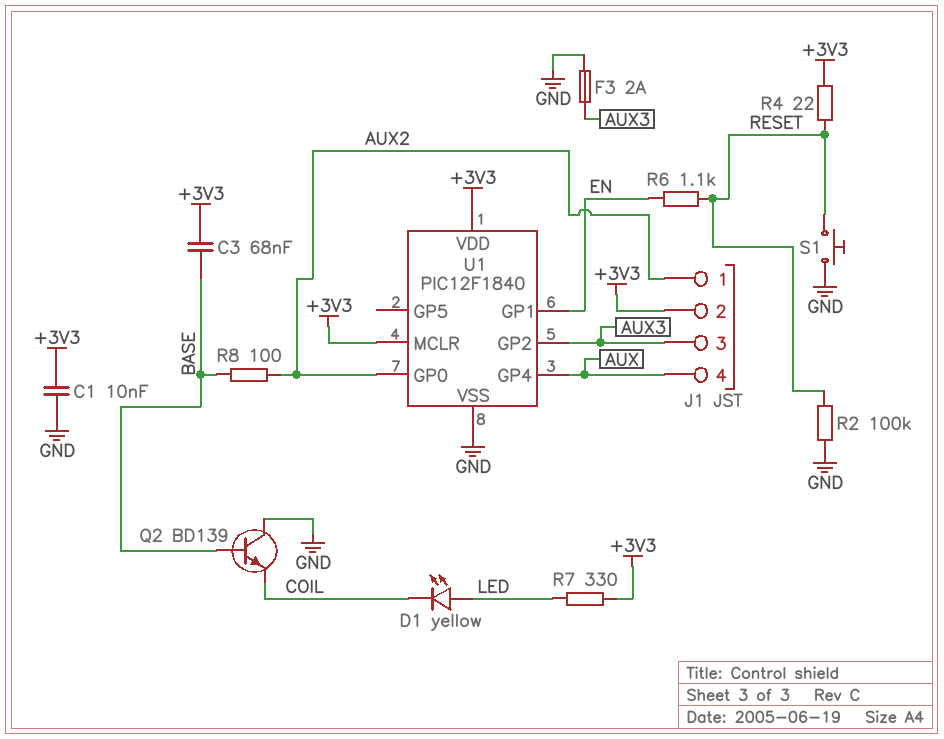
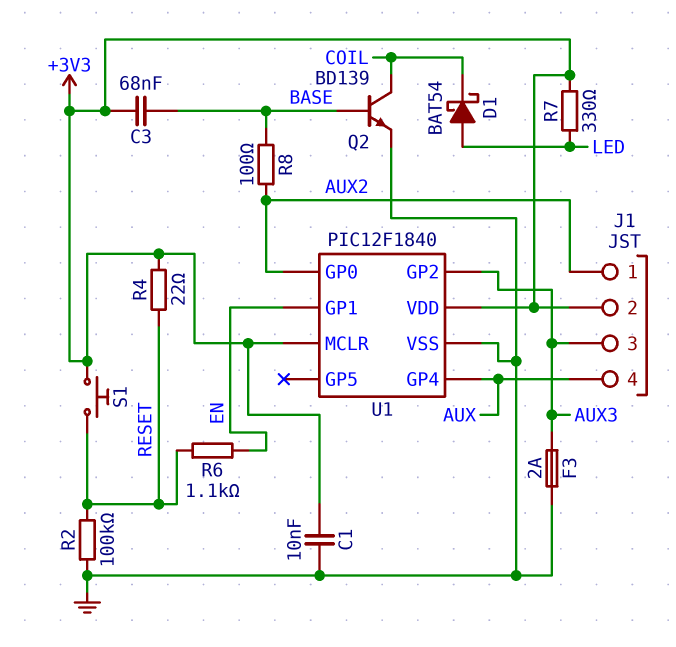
D1: LED yellow (A LED, K COIL) -> schottky BAT54 (A LED, K COIL)
Q2: NPN BD139 (B BASE, C GND, E COIL) -> NPN BD139 (B BASE, C COIL, E GND)
S1: button (GND, RESET) -> button (+3V3, RESET)

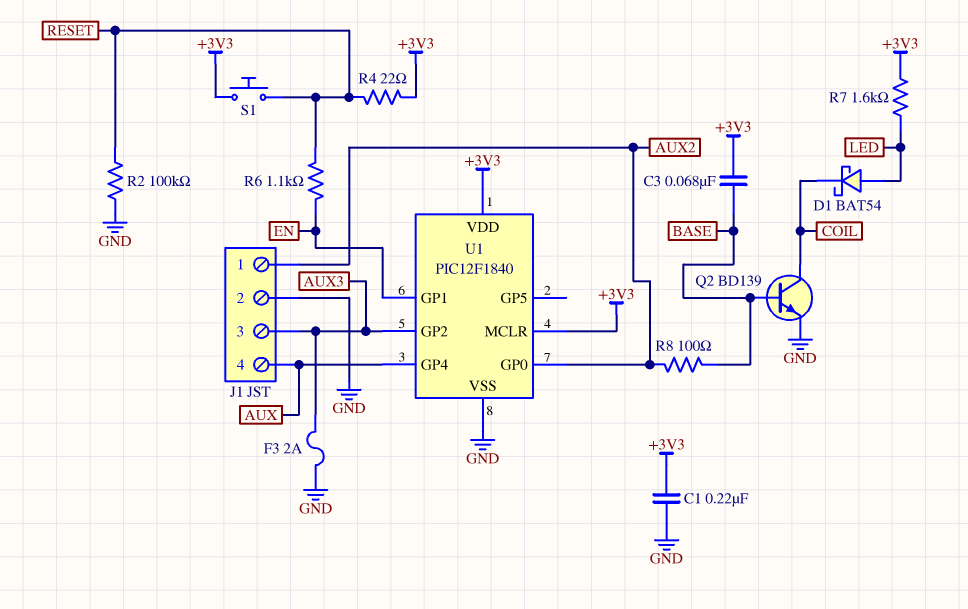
C1: 10nF (+3V3, GND) -> 220nF (+3V3, GND)
J1 pin 2: +3V3 -> GND
R7: 330 (+3V3, LED) -> 1.6k (+3V3, LED)

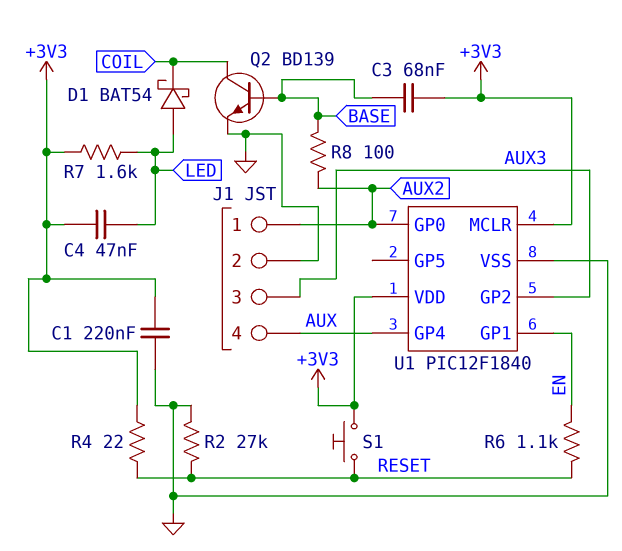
C4: none -> 47nF (+3V3, LED)
F3: 2A (AUX3, GND) -> none
R2: 100k (GND, RESET) -> 27k (GND, RESET)

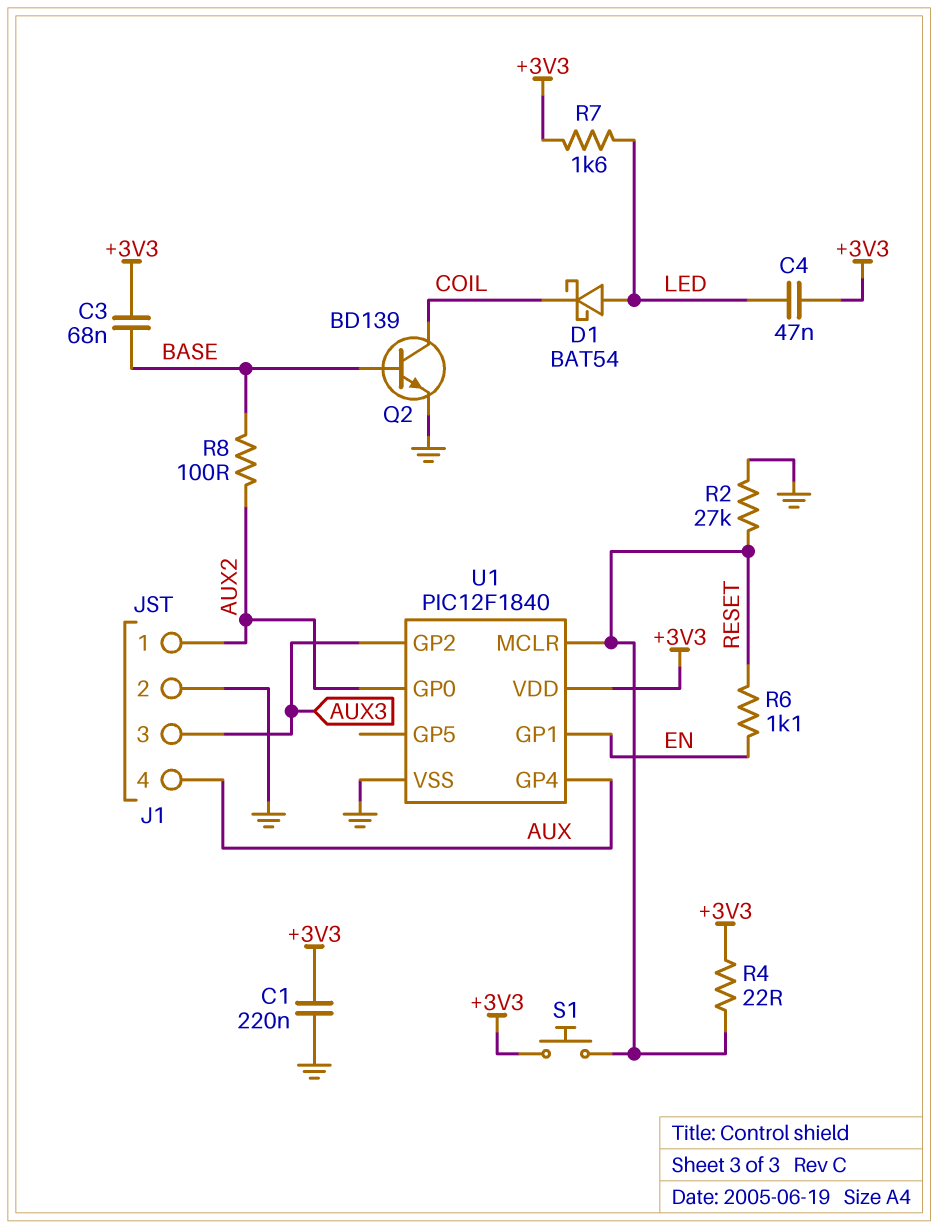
U1 pin MCLR: +3V3 -> RESET

